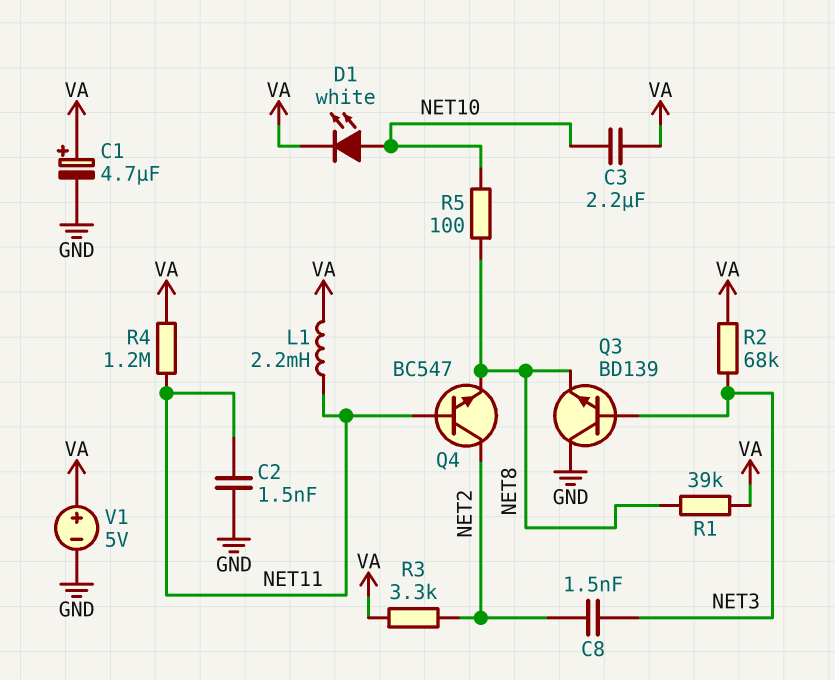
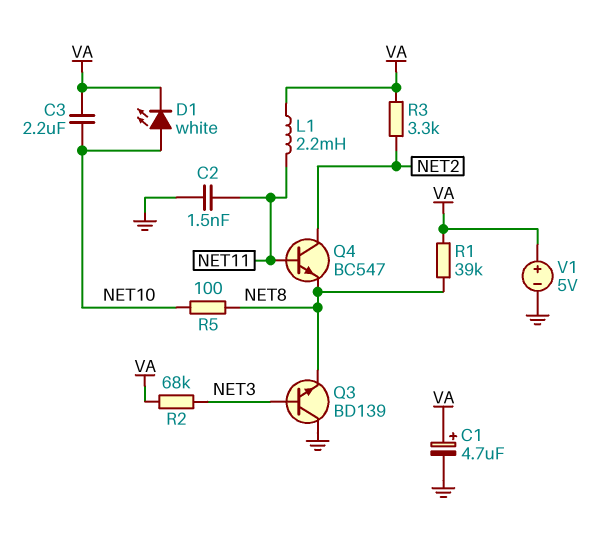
C8: 1.5nF (NET2, NET3) -> none
R4: 1.2M (NET11, VA) -> none

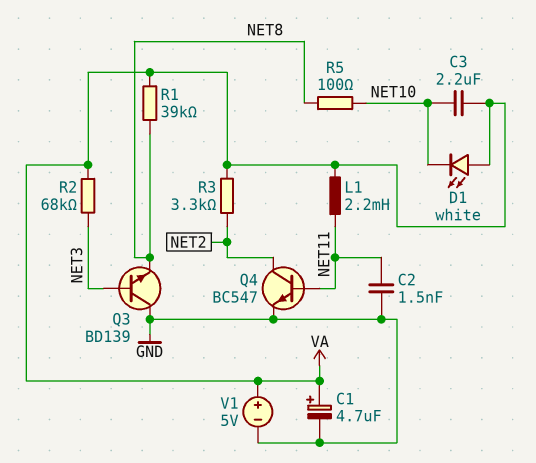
D1: LED white (A NET10, K VA) -> LED white (A VA, K NET10)
Q4: NPN BC547 (B NET11, C NET2, E NET8) -> NPN BC547 (B NET11, C NET2, E GND)

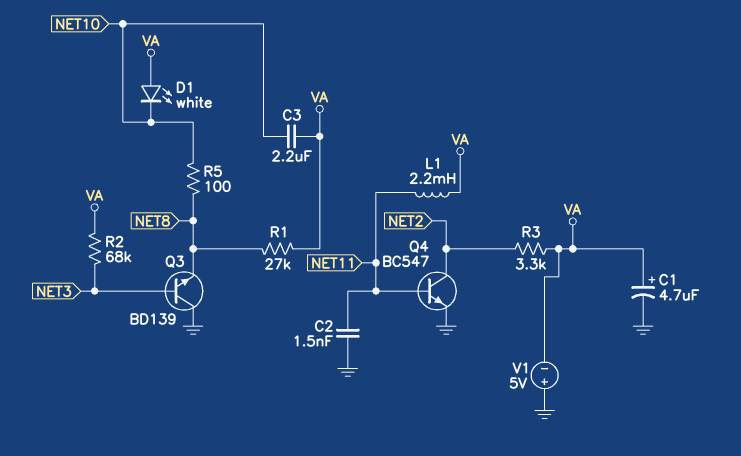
R1: 39k (NET8, VA) -> 27k (NET8, VA)
V1: 5V (plus VA, minus GND) -> 5V (plus GND, minus VA)

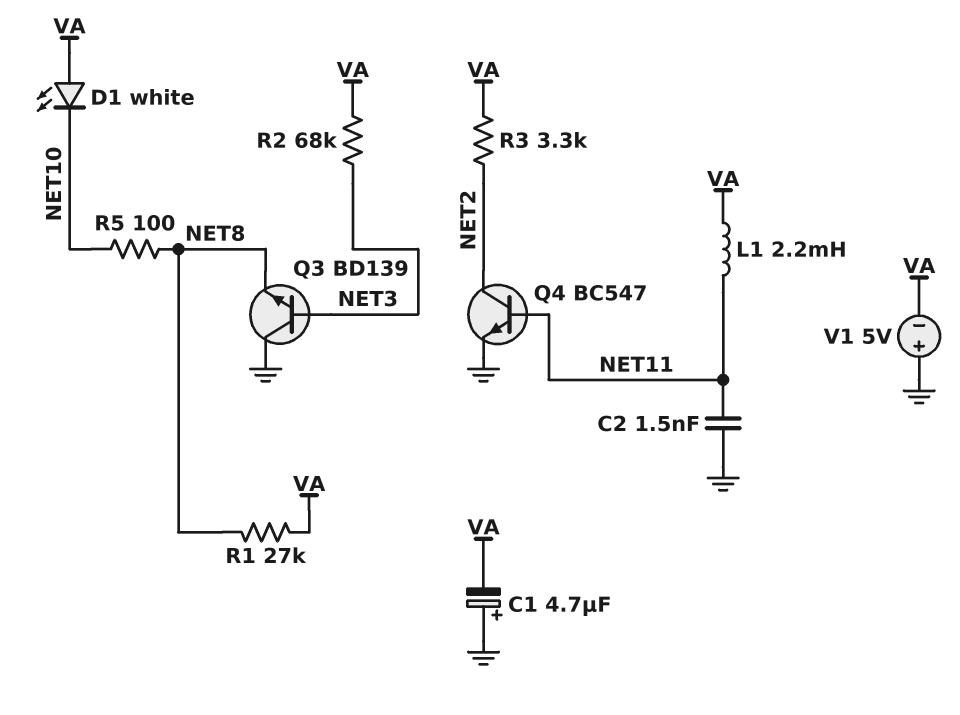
C1: 4.7uF (plus VA, minus GND) -> 4.7uF (plus GND, minus VA)
C3: 2.2uF (NET10, VA) -> none

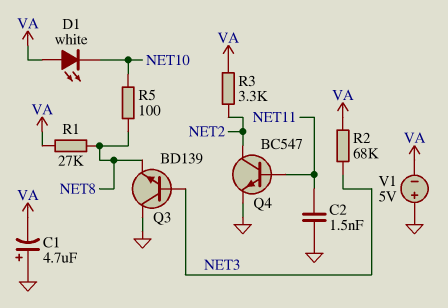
L1: 2.2mH (NET11, VA) -> none

